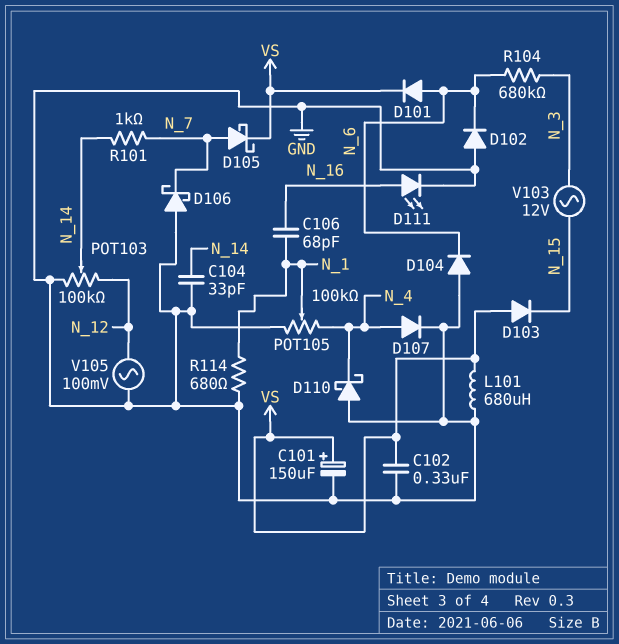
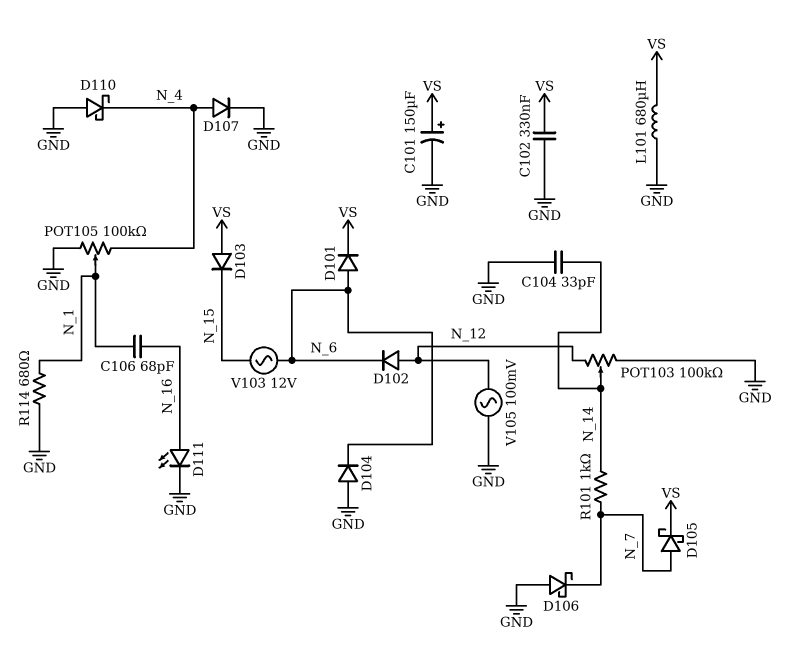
D102: diode (A GND, K N_6) -> diode (A N_12, K N_6)
R104: 680k (N_3, N_6) -> none
V103: AC 12V (N_3, N_15) -> AC 12V (N_6, N_15)

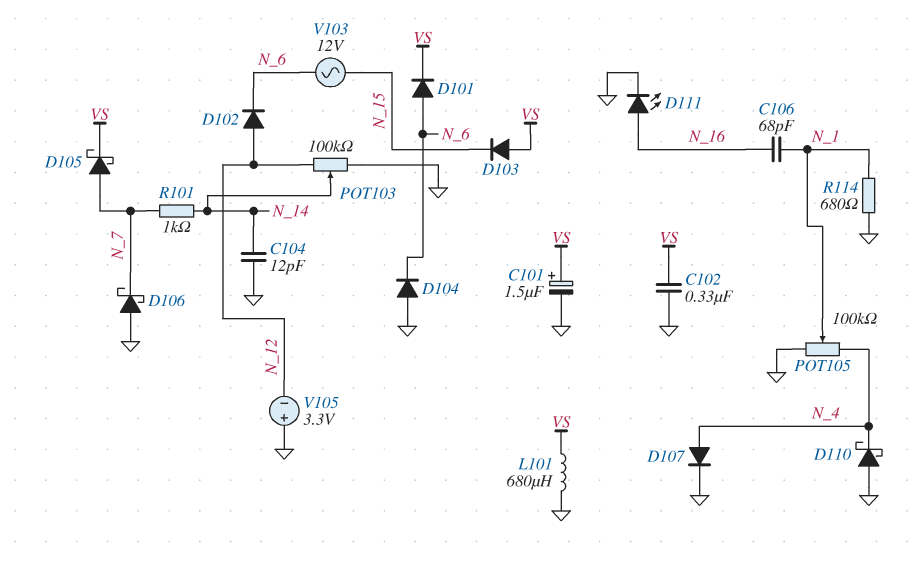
C101: 150uF (plus VS, minus GND) -> 1.5uF (plus VS, minus GND)
C104: 33pF (GND, N_14) -> 12pF (GND, N_14)
V105: AC 100mV (GND, N_12) -> 3.3V (plus GND, minus N_12)

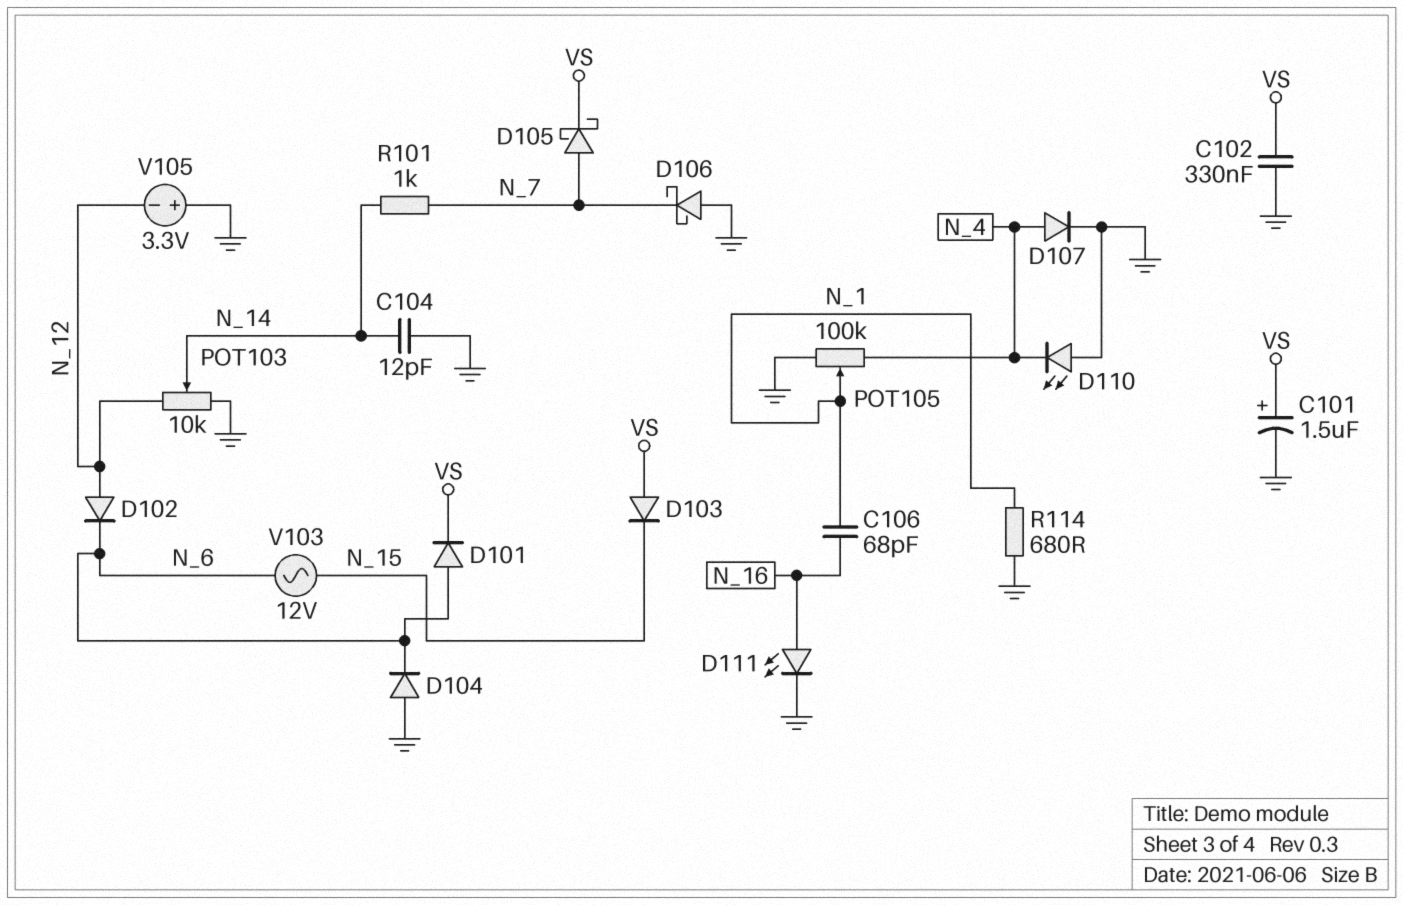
D110: schottky (A GND, K N_4) -> LED (A GND, K N_4)
L101: 680uH (GND, VS) -> none
POT103: 100k (GND, N_12, wiper N_14) -> 10k (GND, N_12, wiper N_14)

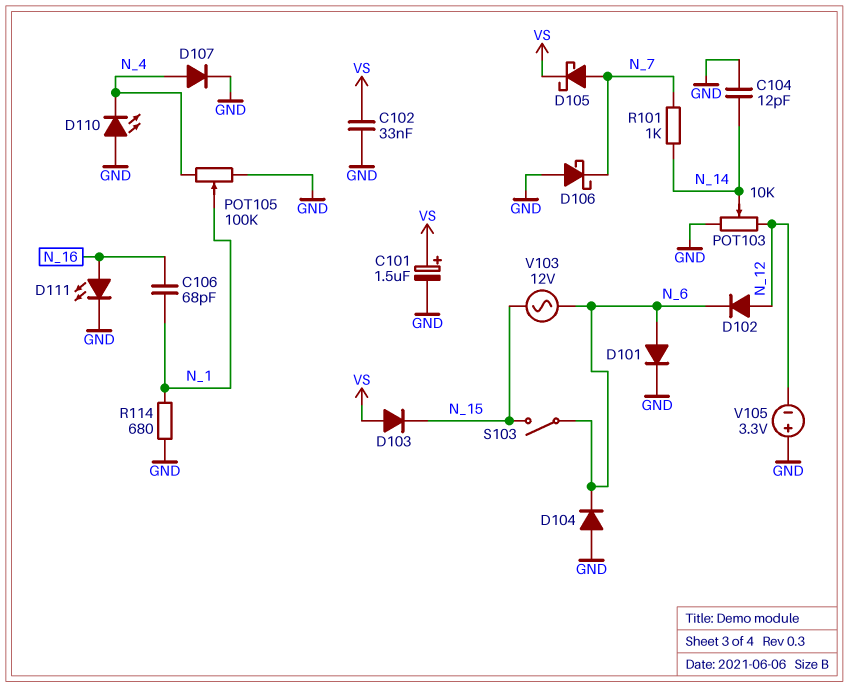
C102: 330nF (GND, VS) -> 33nF (GND, VS)
D101: diode (A N_6, K VS) -> diode (A N_6, K GND)
S103: none -> switch (N_6, N_15)

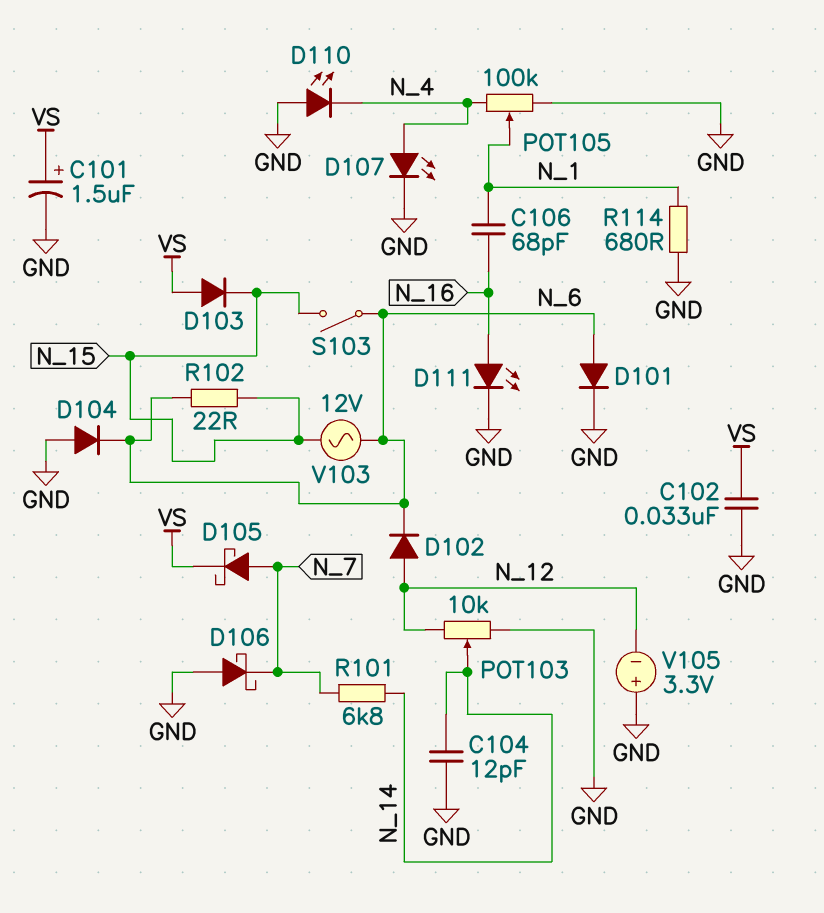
D107: diode (A N_4, K GND) -> LED (A N_4, K GND)
R101: 1k (N_7, N_14) -> 6.8k (N_7, N_14)
R102: none -> 22 (N_6, N_15)

